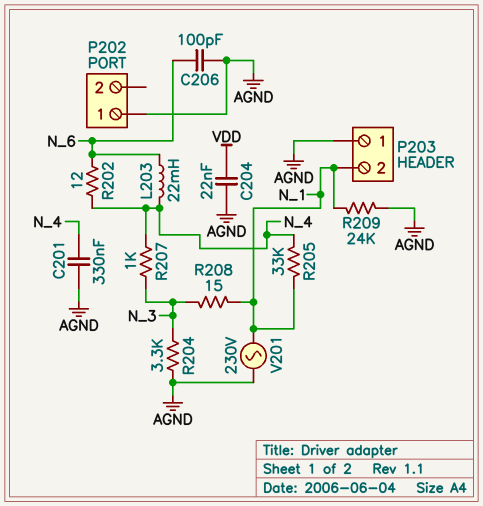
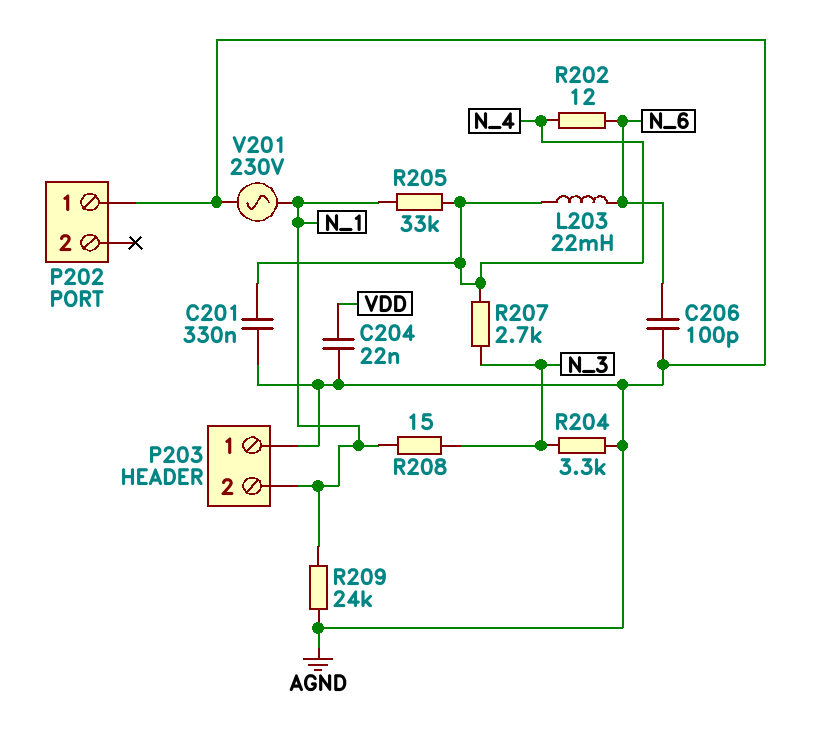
R207: 1k (N_3, N_4) -> 2.7k (N_3, N_4)

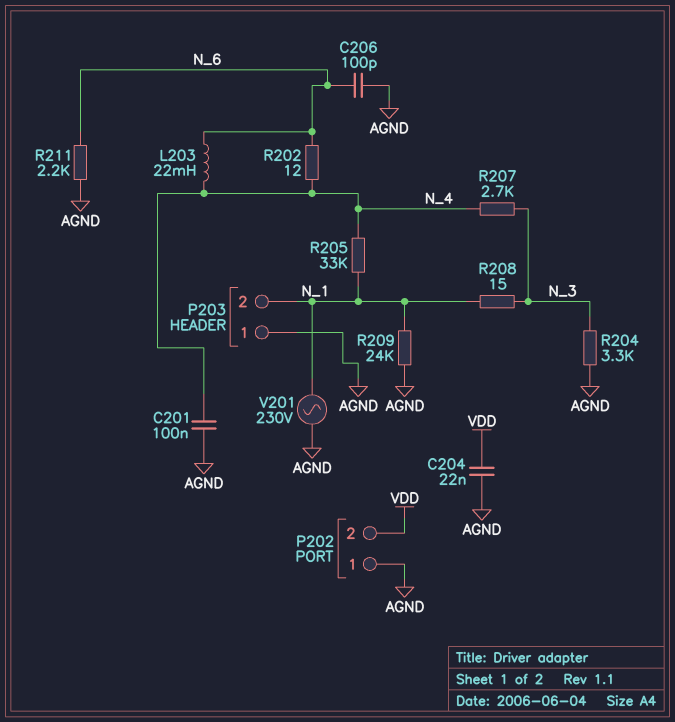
C201: 330nF (AGND, N_4) -> 100nF (AGND, N_4)
P202 pin 2: none -> VDD
R211: none -> 2.2k (AGND, N_6)

